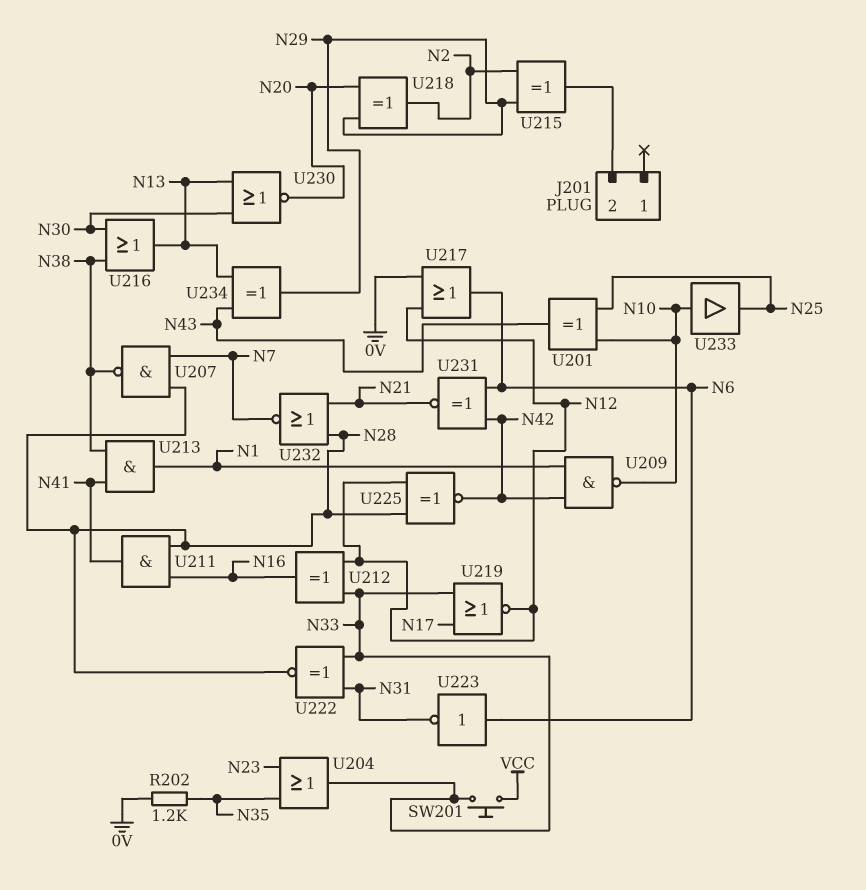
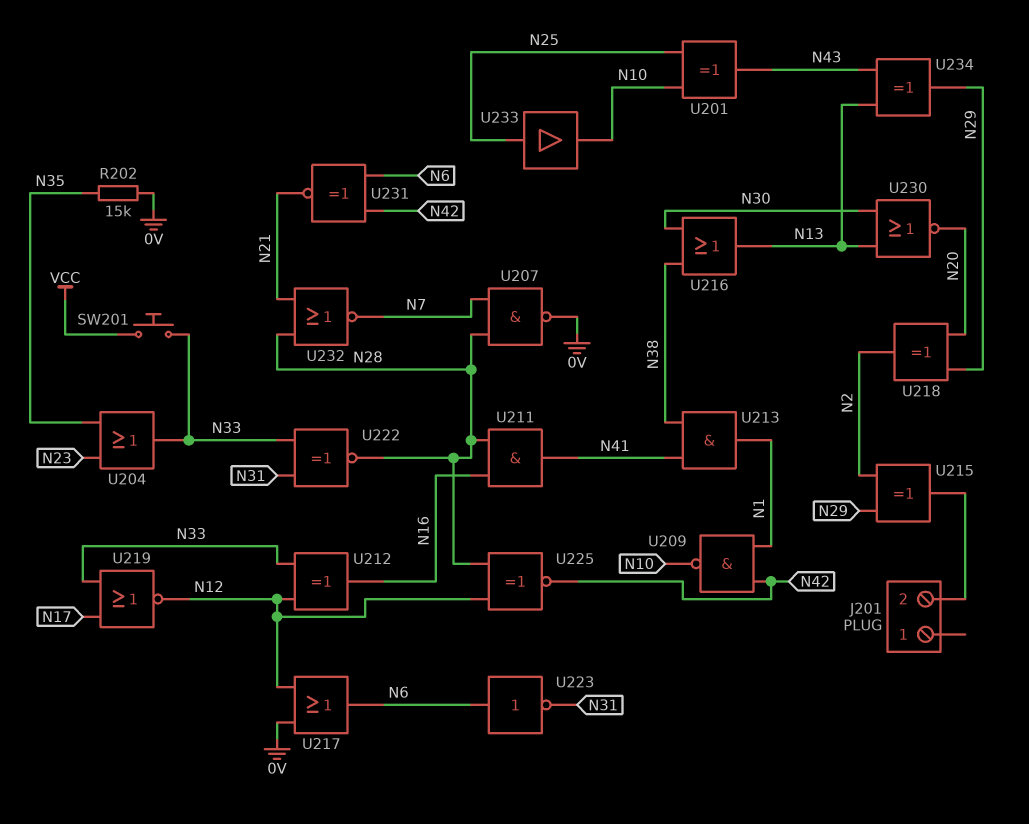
R202: 1.2k (0V, N35) -> 15k (0V, N35)
U207: NAND (in N7, in N28, out N38) -> NAND (in N7, in N28, out 0V)
U233: buffer (in N10, out N25) -> buffer (in N25, out N10)

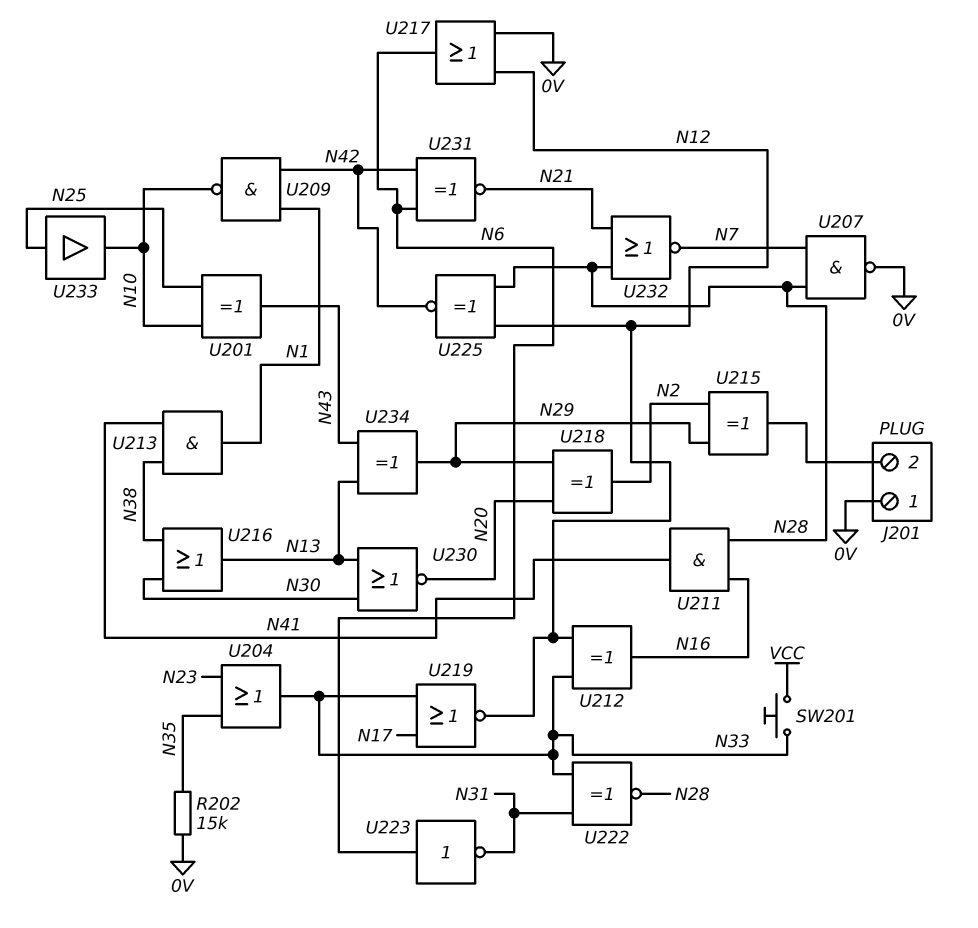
J201 pin 1: none -> 0V

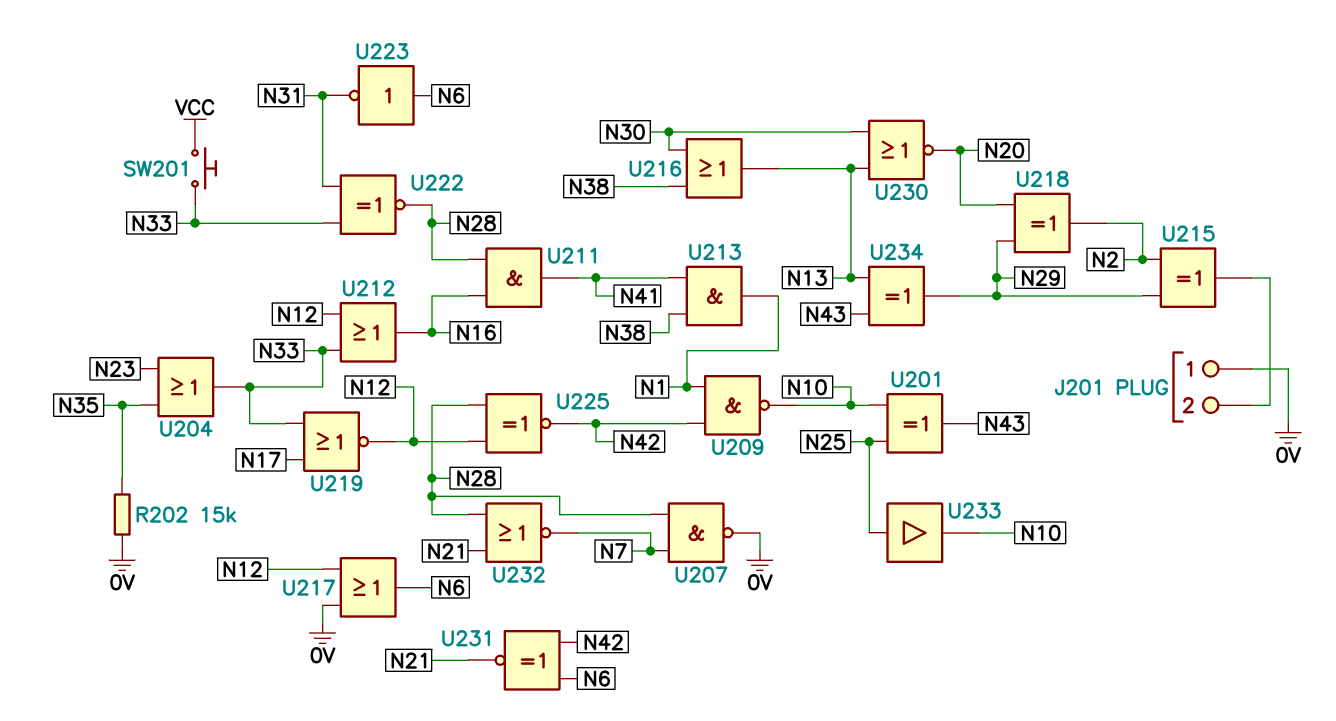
U212: XOR (in N12, in N33, out N16) -> OR (in N12, in N33, out N16)

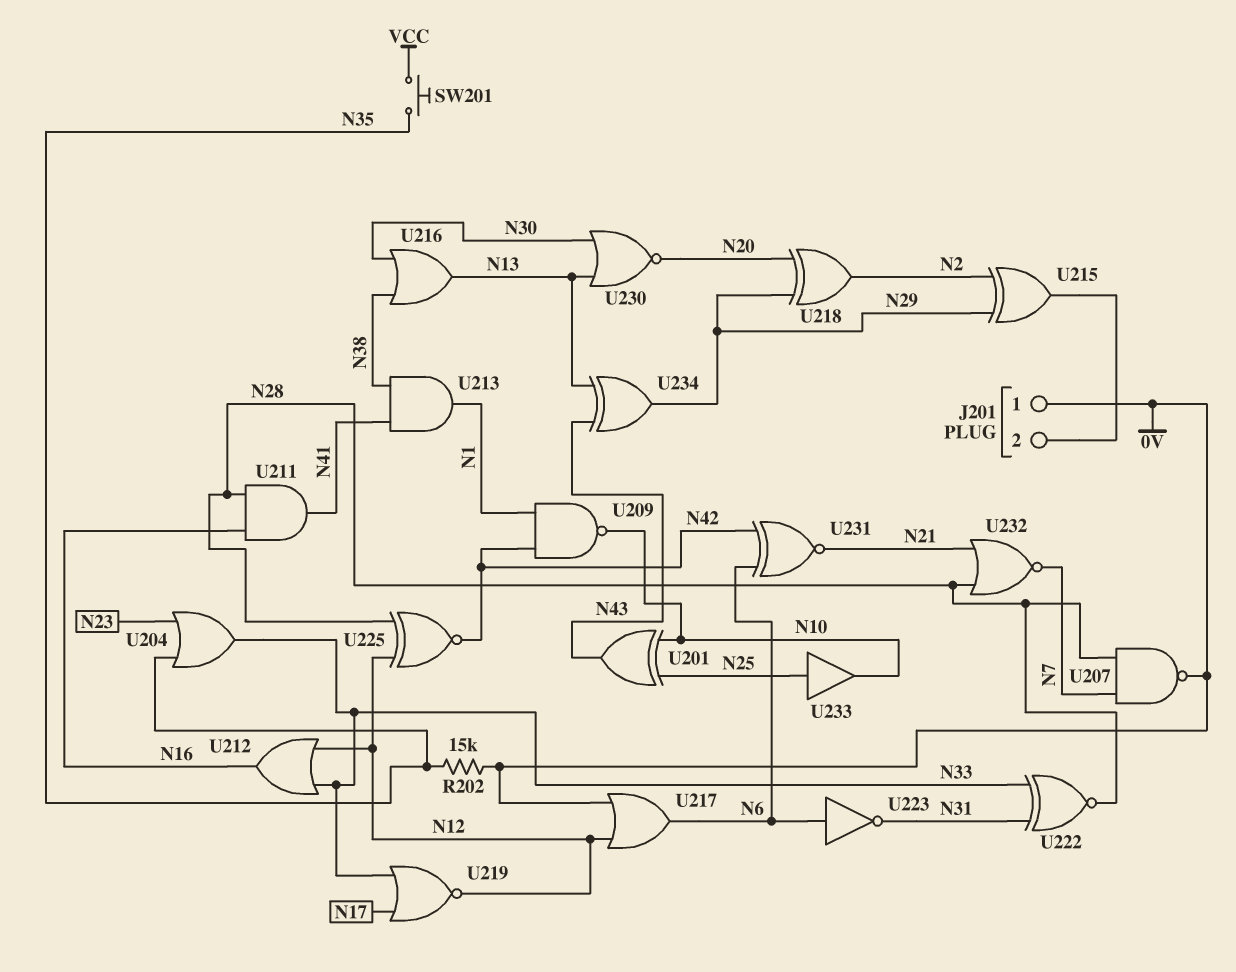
SW201: button (N33, VCC) -> button (N35, VCC)

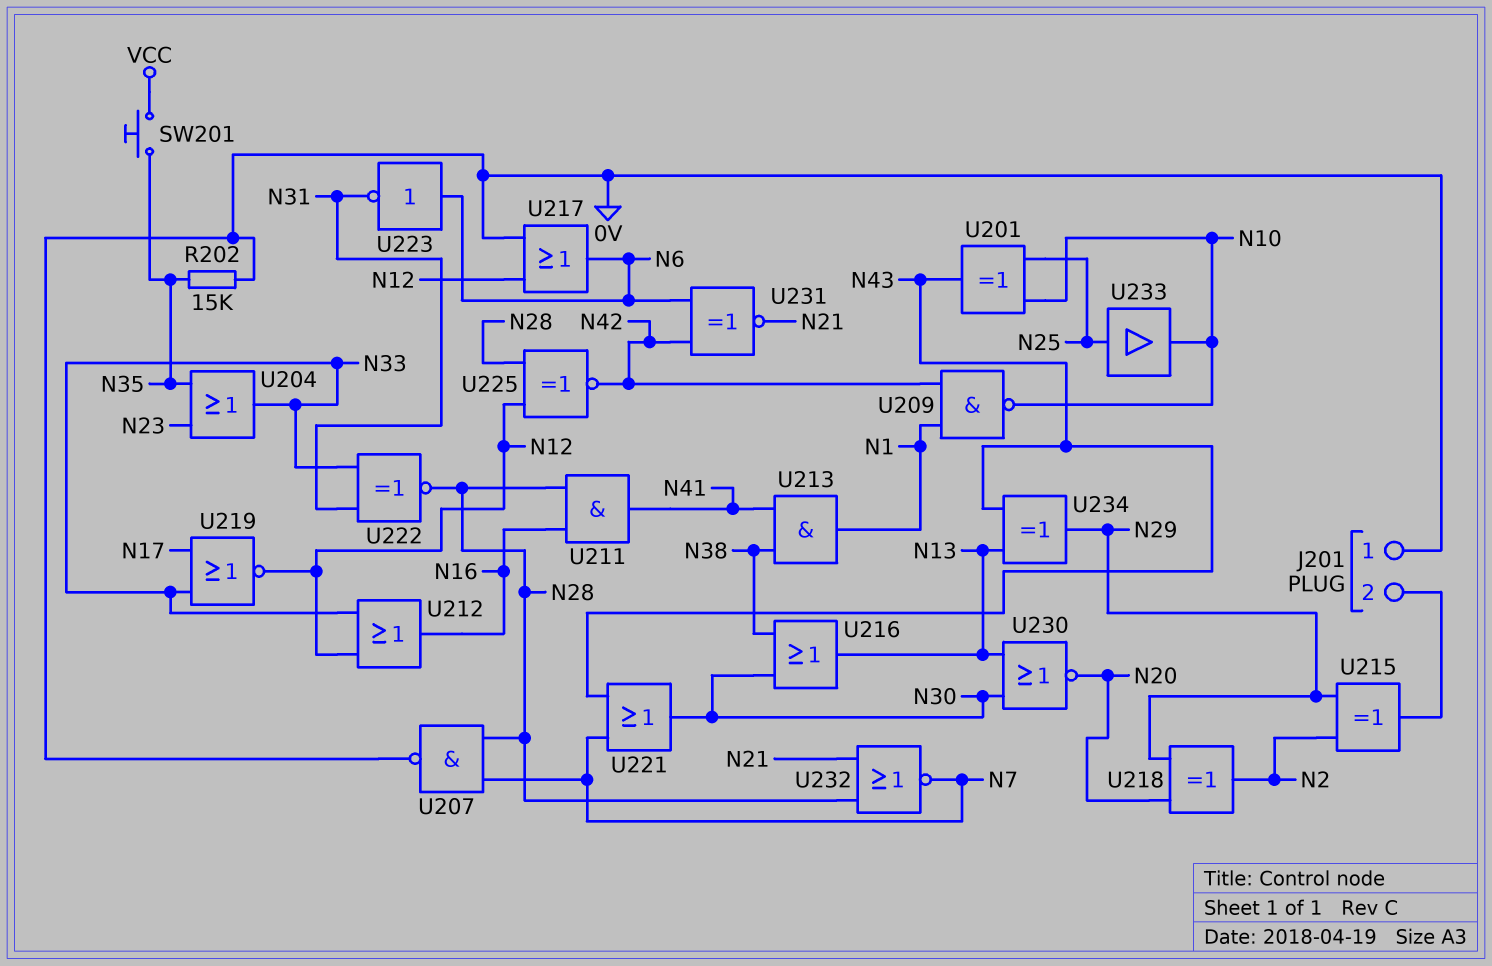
U221: none -> OR (in N7, in N43, out N30)

